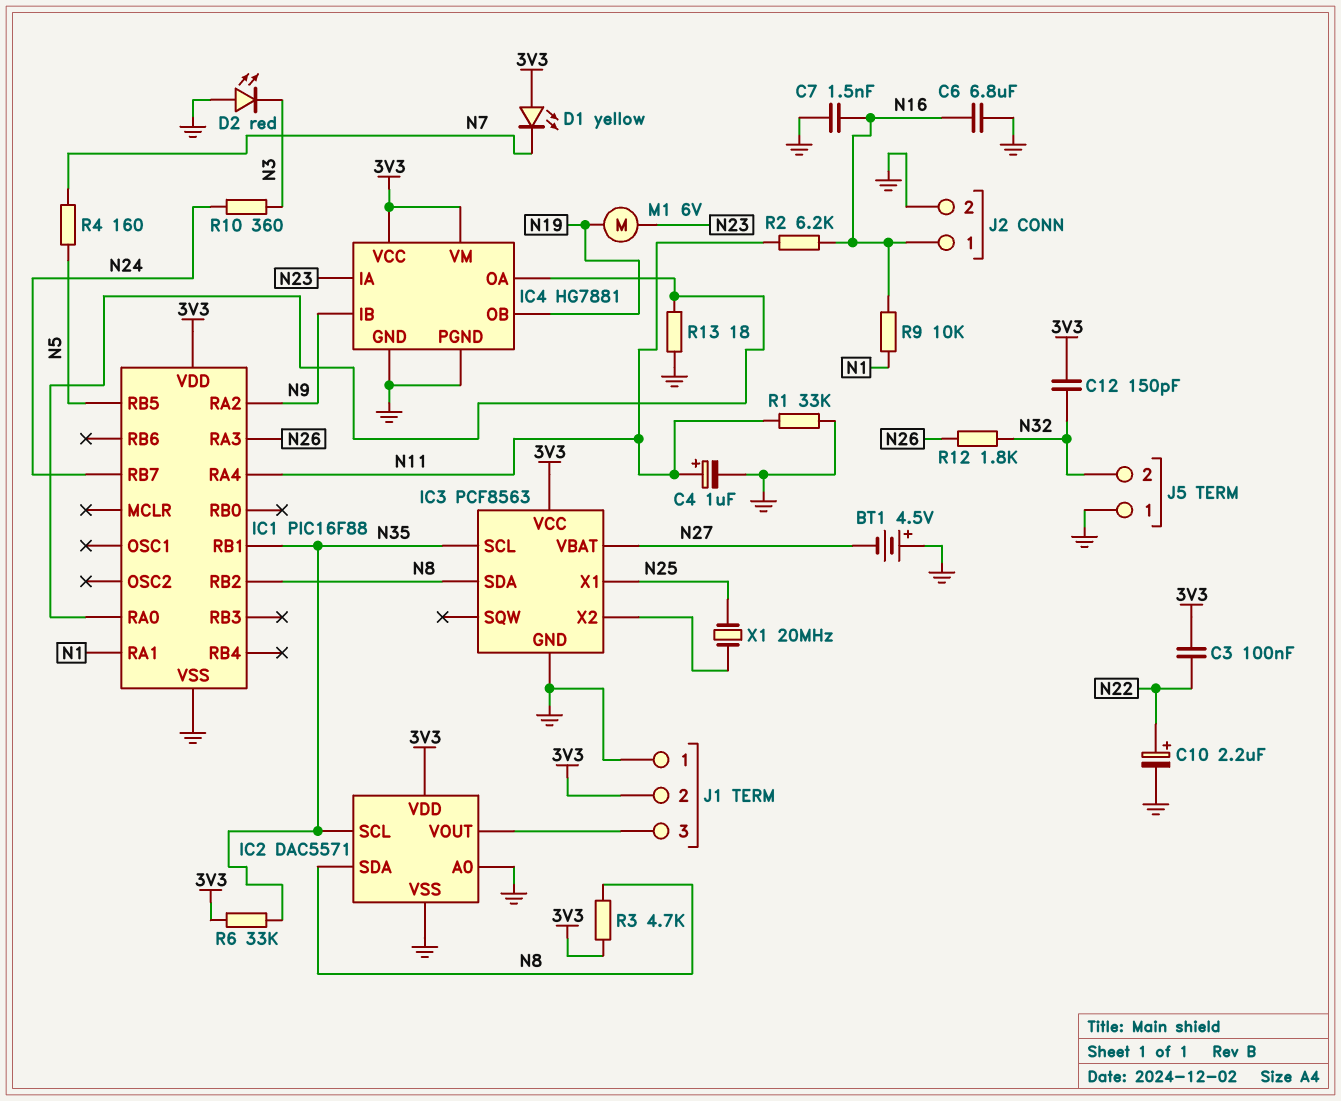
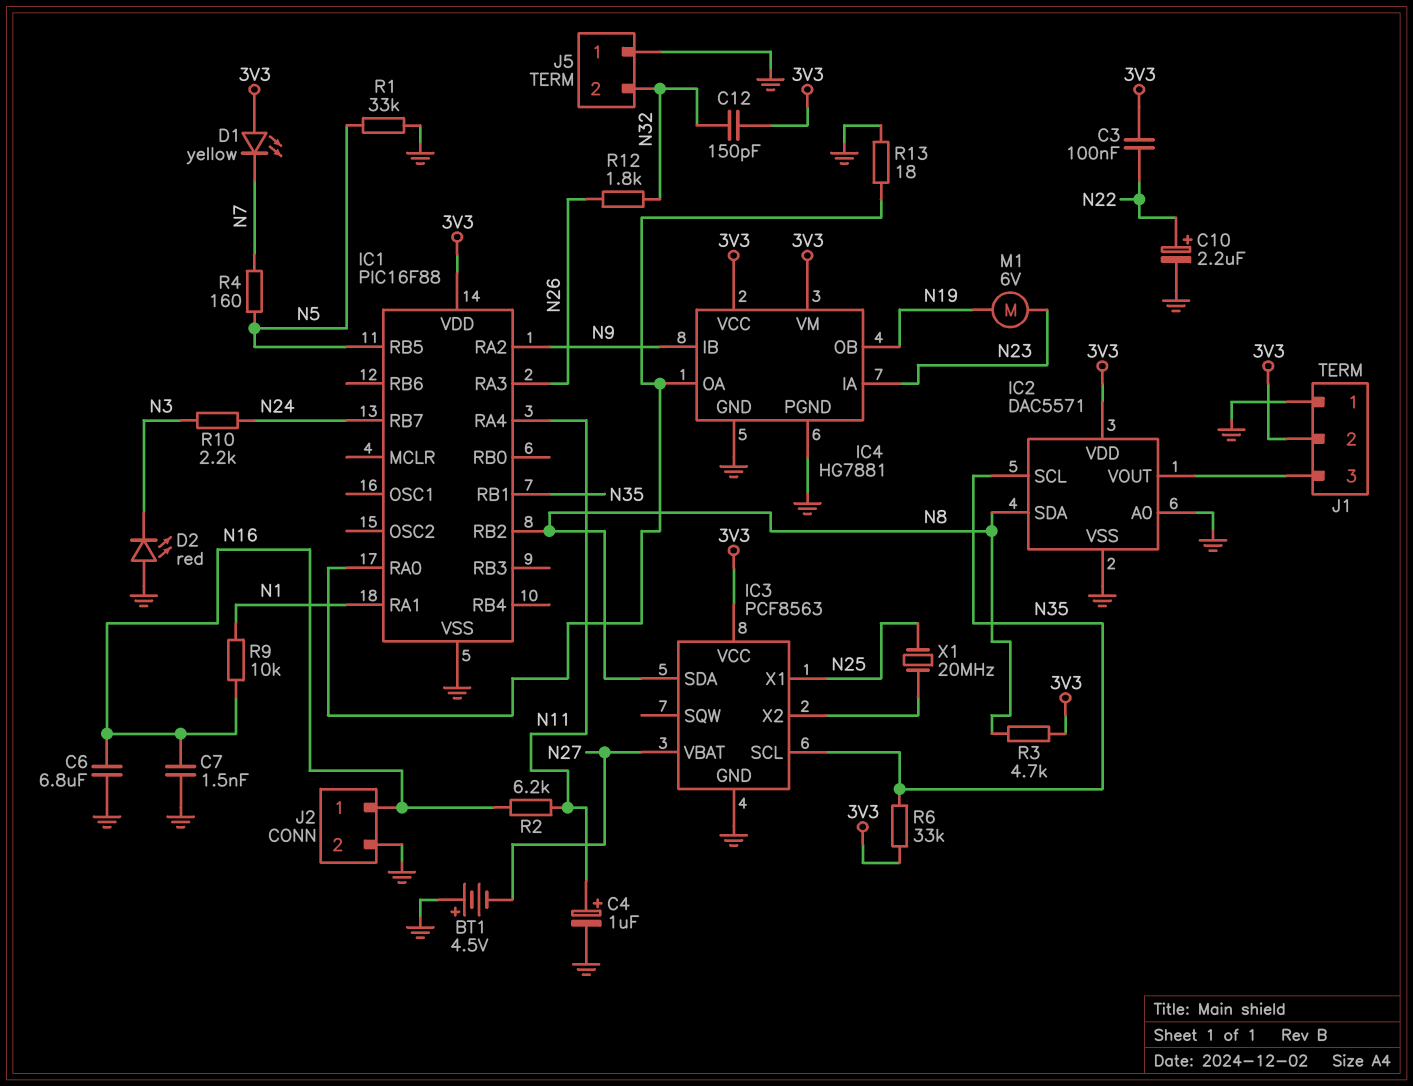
R1: 33k (GND, N11) -> 33k (GND, N5)
R10: 360 (N3, N24) -> 2.2k (N3, N24)

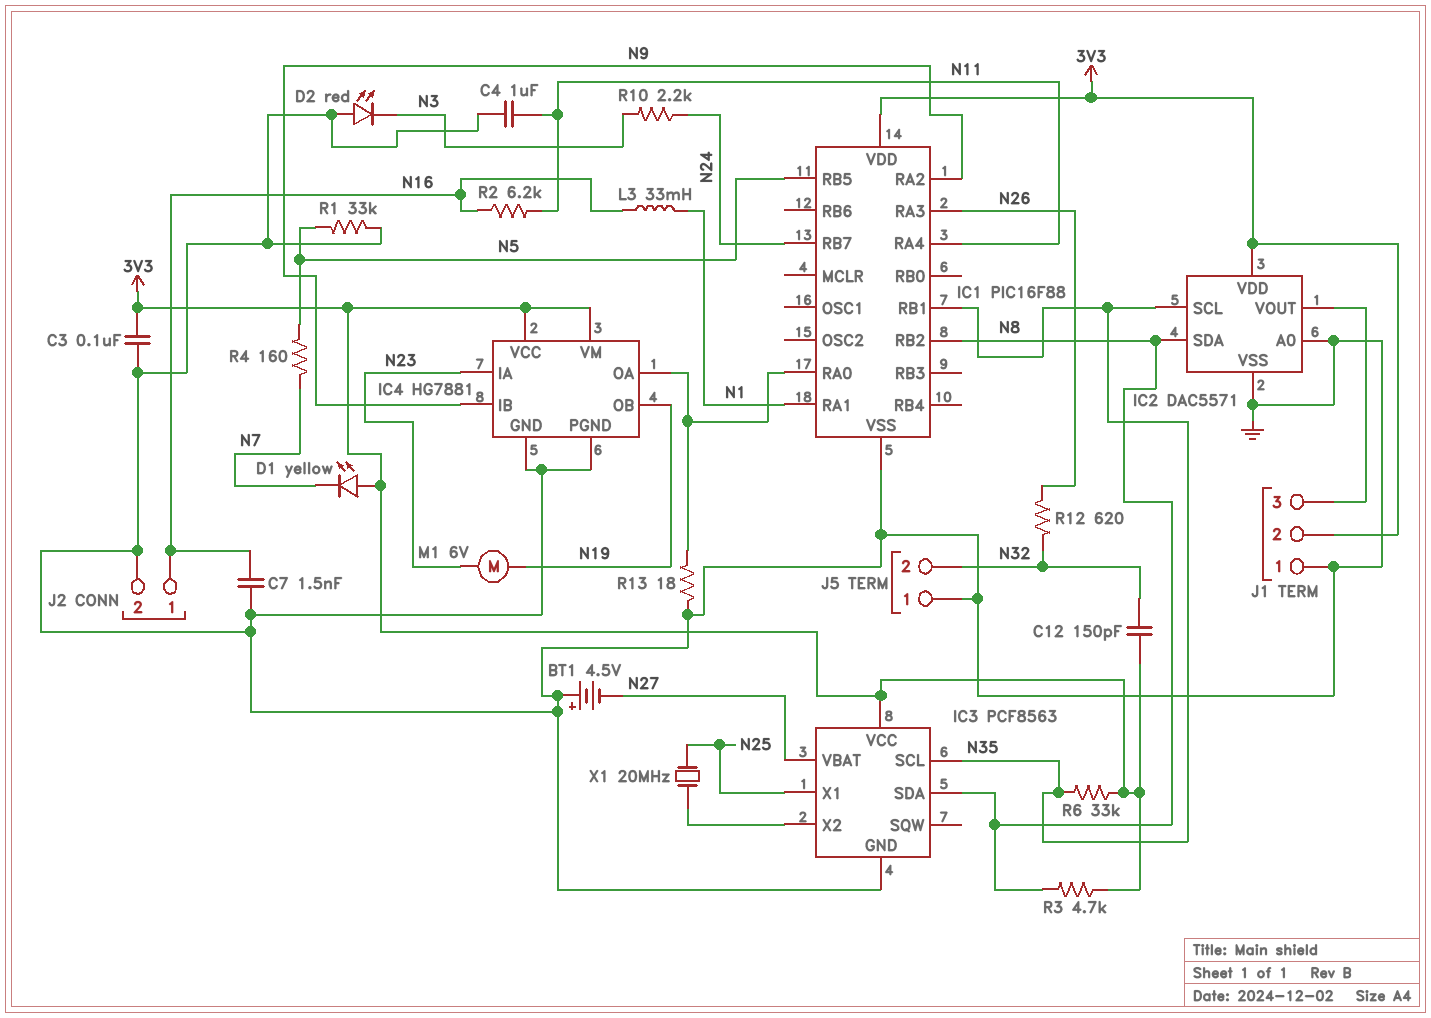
C3: 100nF (3V3, N22) -> 100nF (3V3, GND)
C4: 1uF (plus N11, minus GND) -> 1uF (GND, N11)
C6: 6.8uF (GND, N16) -> none
C10: 2.2uF (plus N22, minus GND) -> none
L3: none -> 33mH (N1, N16)
R9: 10k (N1, N16) -> none
R12: 1.8k (N26, N32) -> 620 (N26, N32)

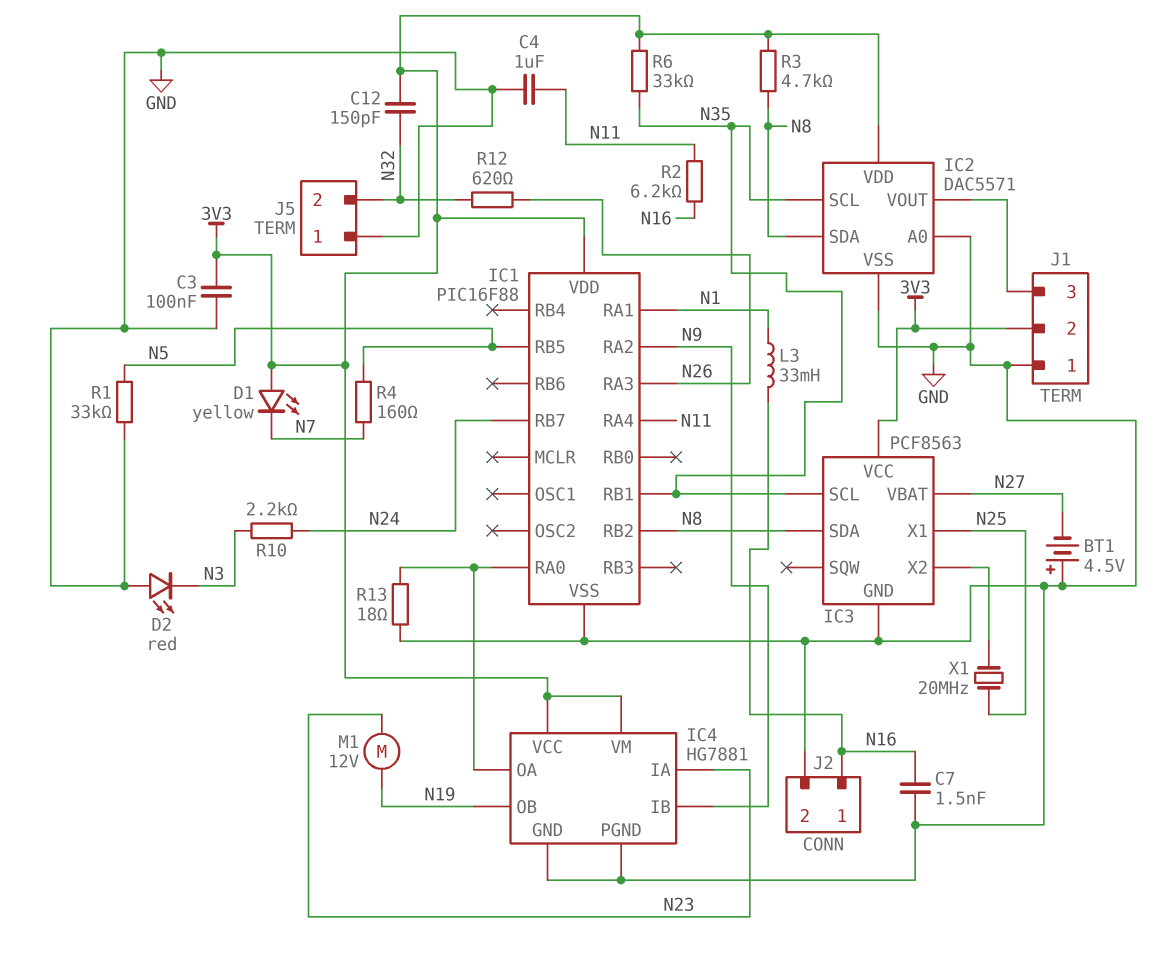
M1: motor 6V (N19, N23) -> motor 12V (N19, N23)

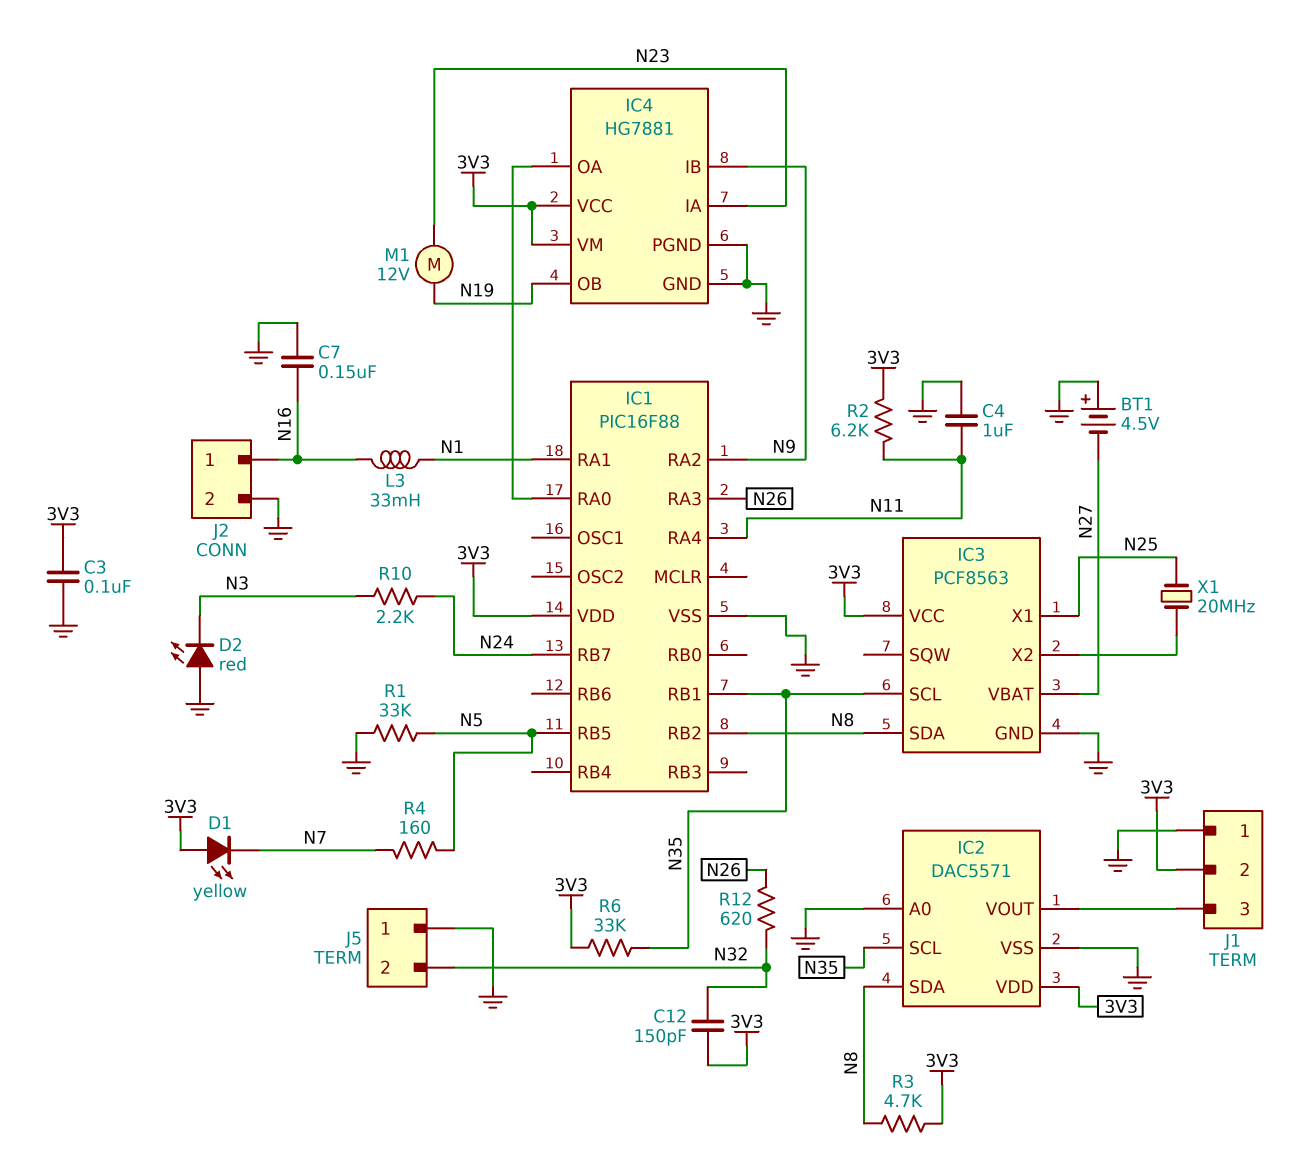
C7: 1.5nF (GND, N16) -> 150nF (GND, N16)
R2: 6.2k (N11, N16) -> 6.2k (3V3, N11)
R13: 18 (GND, IC1/RA0) -> none

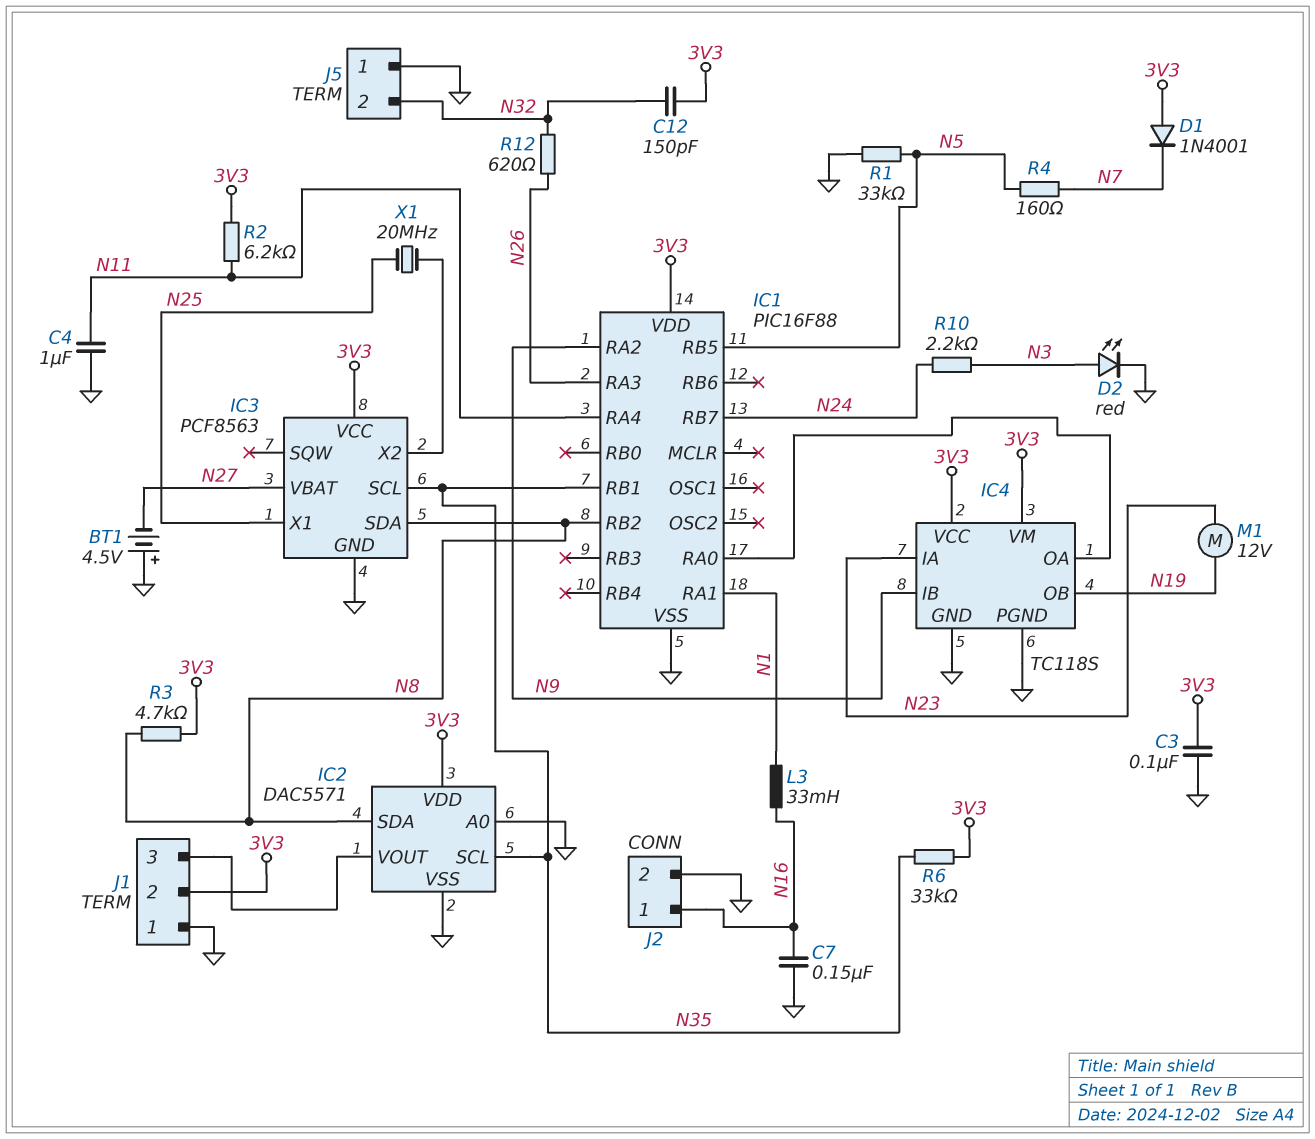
D1: LED yellow (A 3V3, K N7) -> diode 1N4001 (A 3V3, K N7)
D2: LED red (A GND, K N3) -> LED red (A N3, K GND)
IC4: HG7881 -> TC118S

